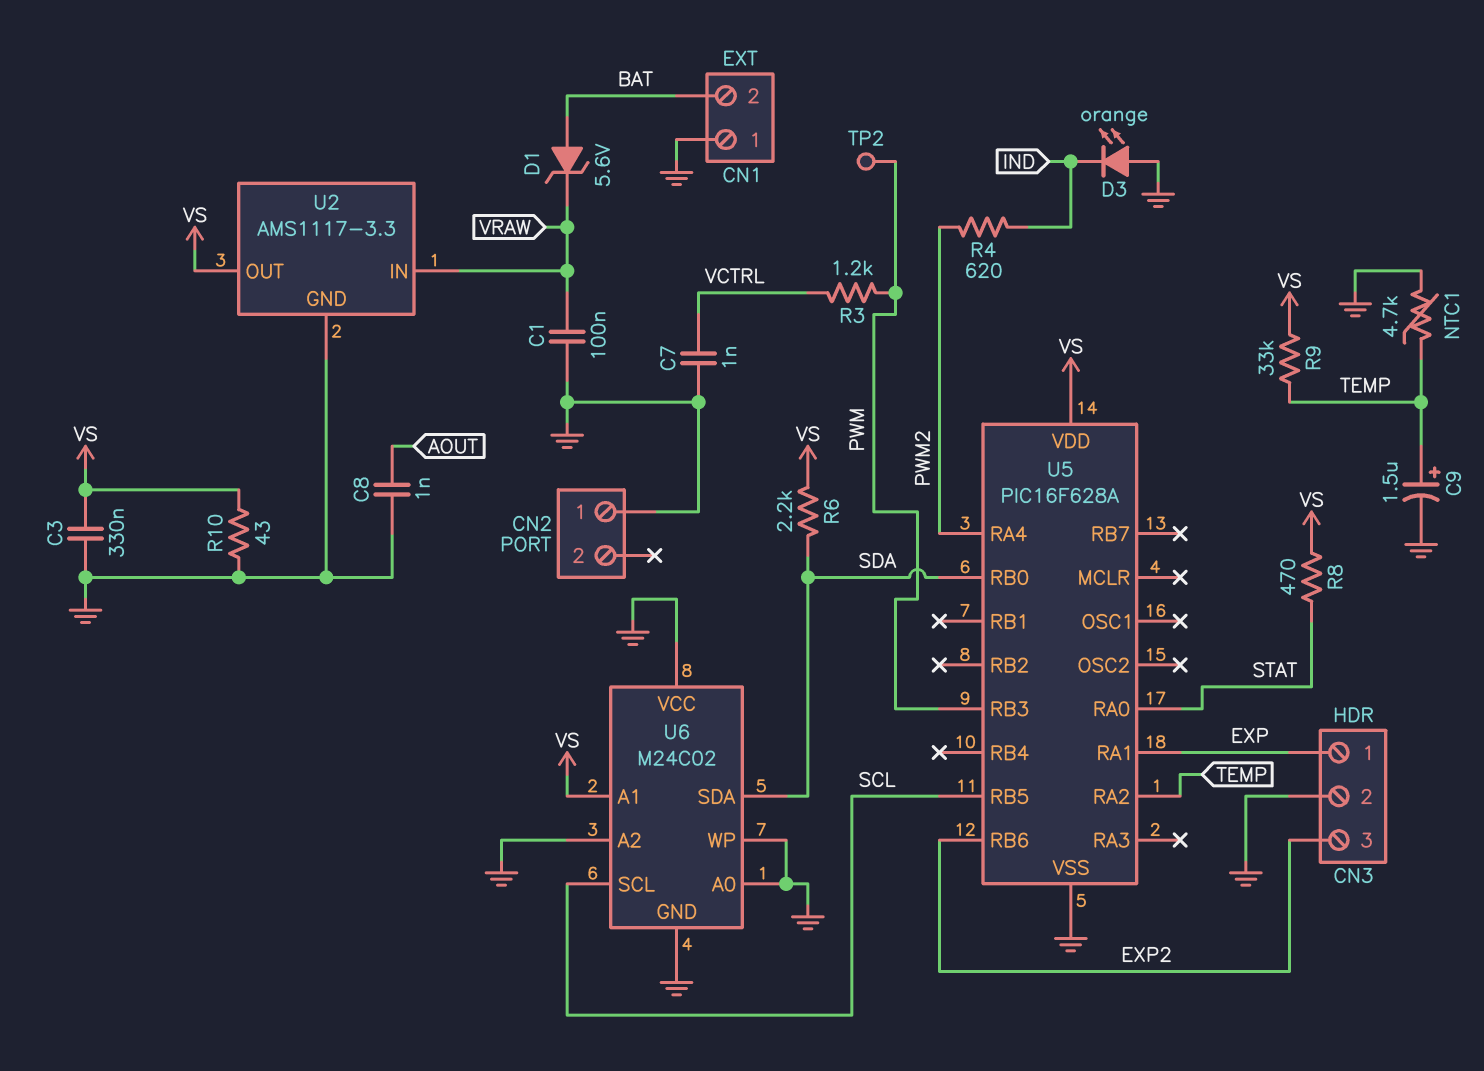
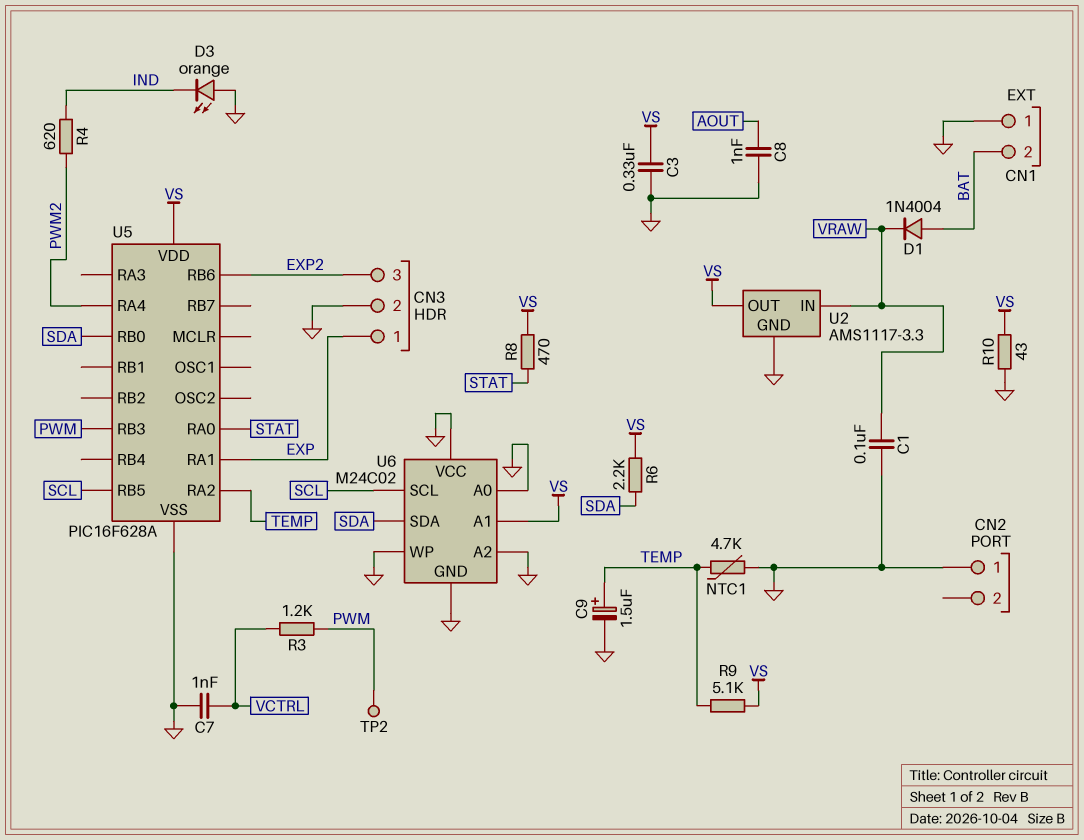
D1: zener 5.6V (A BAT, K VRAW) -> diode 1N4004 (A BAT, K VRAW)
R9: 33k (TEMP, VS) -> 5.1k (TEMP, VS)

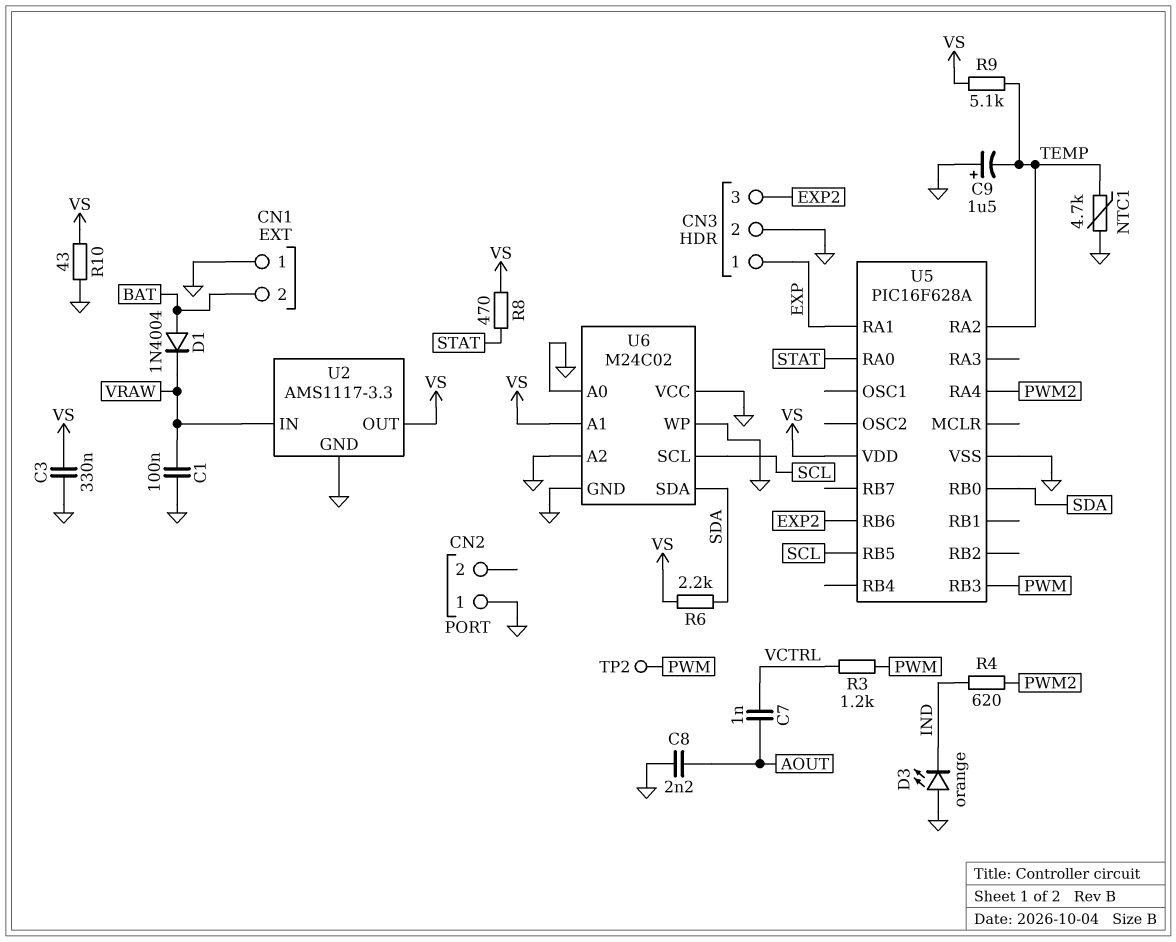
C7: 1nF (GND, VCTRL) -> 1nF (AOUT, VCTRL)
C8: 1nF (AOUT, GND) -> 2.2nF (AOUT, GND)
C9: 1.5uF (plus TEMP, minus GND) -> 1.5uF (plus GND, minus TEMP)

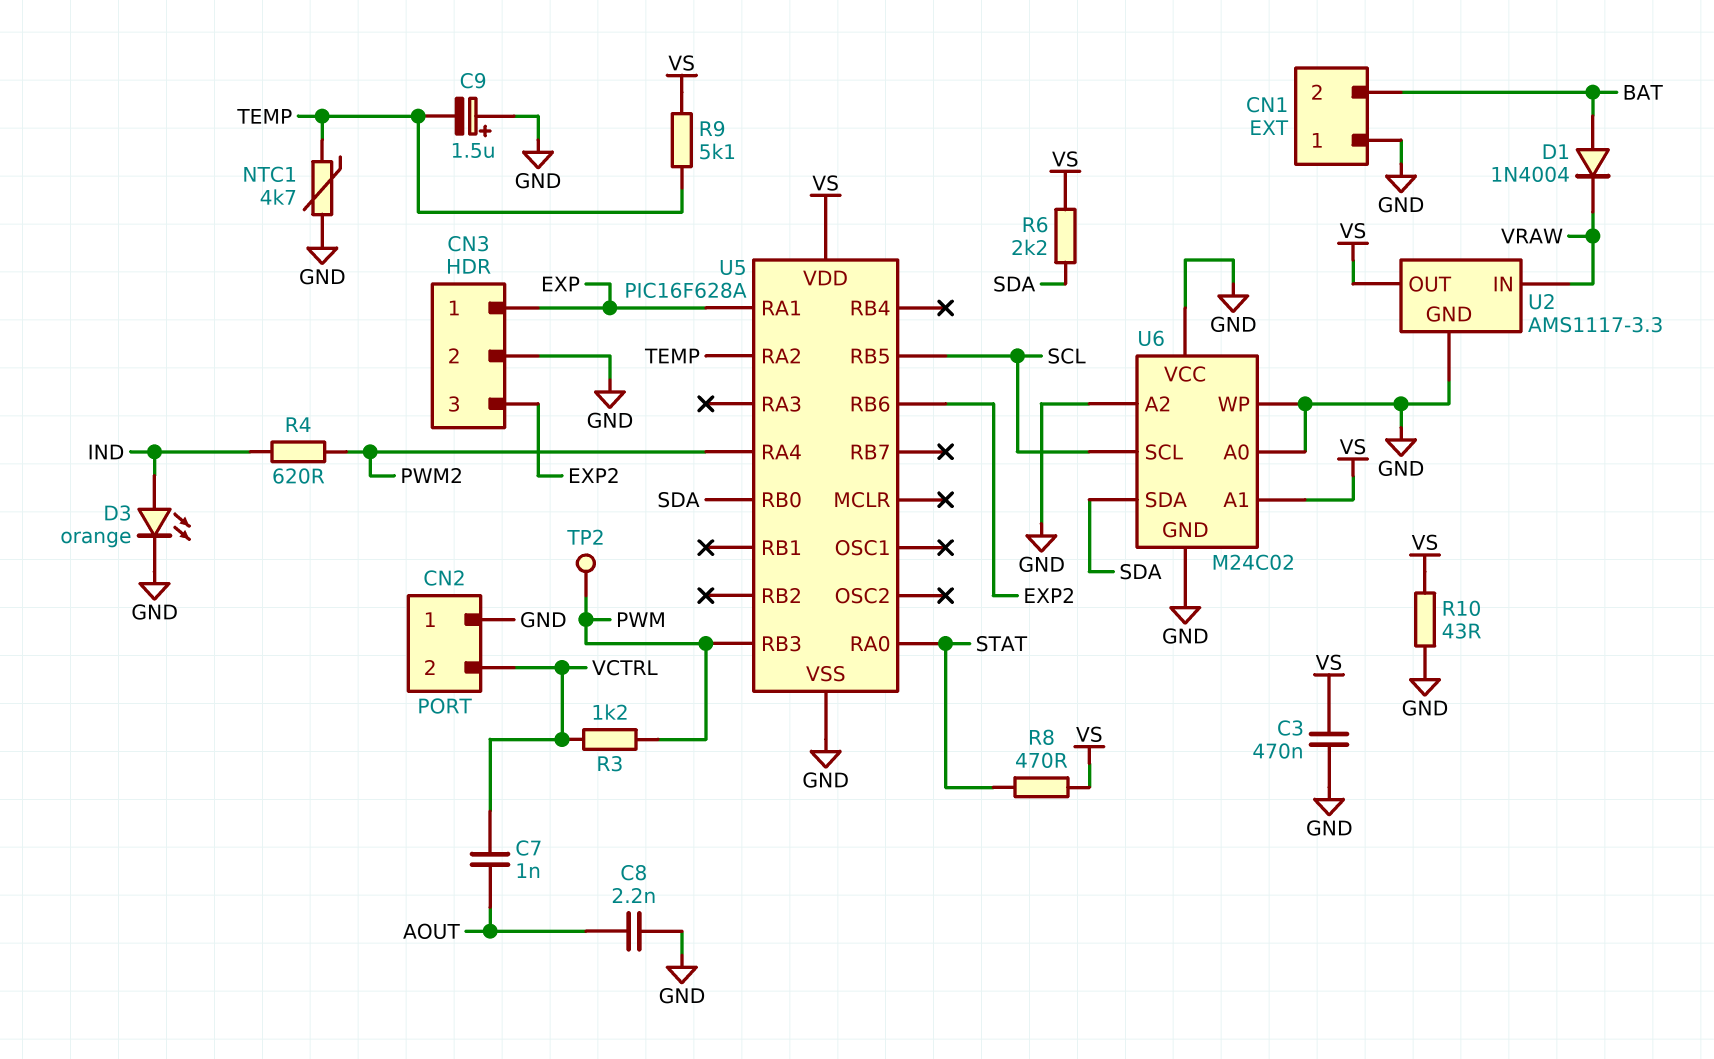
C1: 100nF (GND, VRAW) -> none
C3: 330nF (GND, VS) -> 470nF (GND, VS)
CN2 pin 2: none -> VCTRL
D3: LED orange (A GND, K IND) -> LED orange (A IND, K GND)

